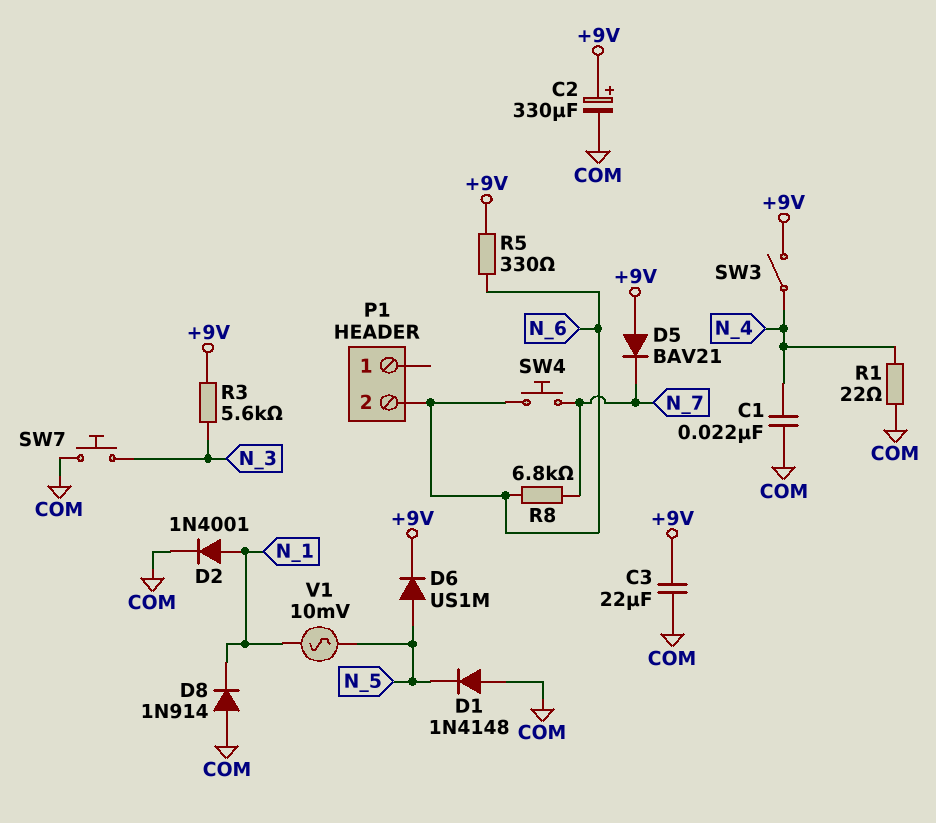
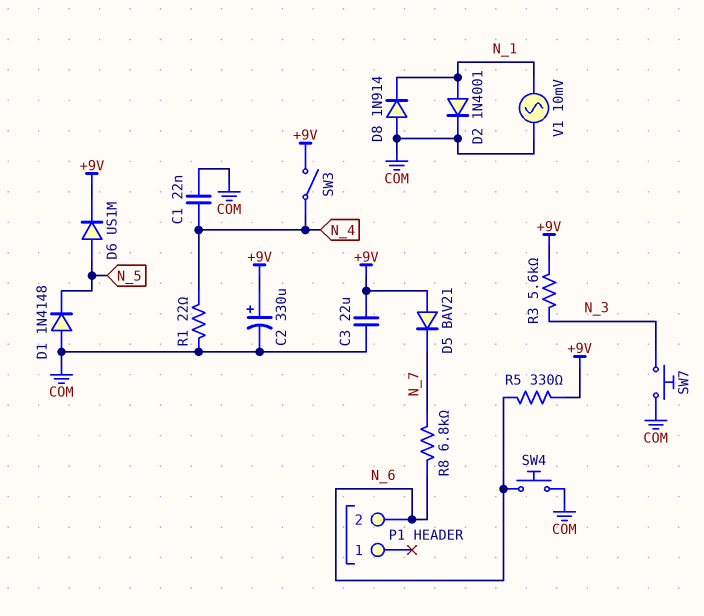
SW4: button (N_6, N_7) -> button (COM, N_6)
V1: AC 10mV (N_1, N_5) -> AC 10mV (COM, N_1)

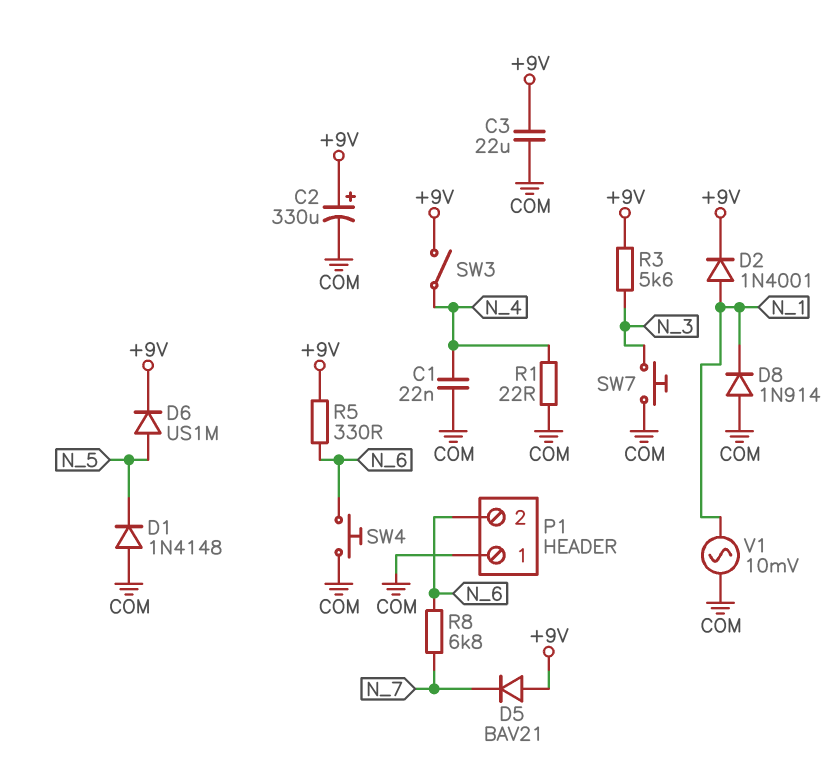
D2: diode 1N4001 (A N_1, K COM) -> diode 1N4001 (A N_1, K +9V)
P1 pin 1: none -> COM

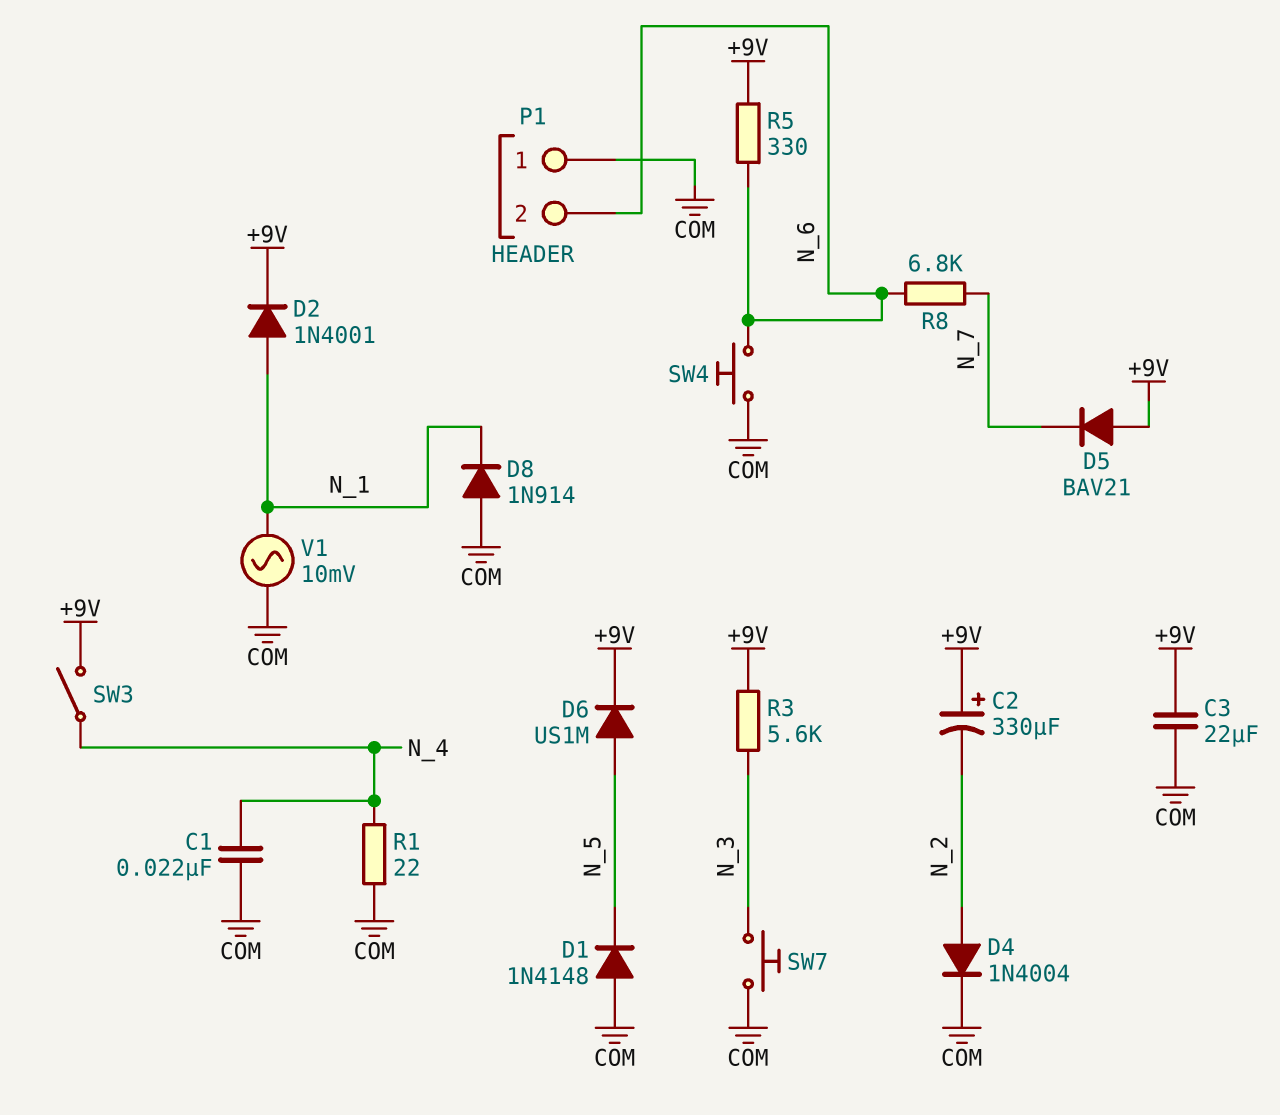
C2: 330uF (plus +9V, minus COM) -> 330uF (plus +9V, minus N_2)
D4: none -> diode 1N4004 (A N_2, K COM)

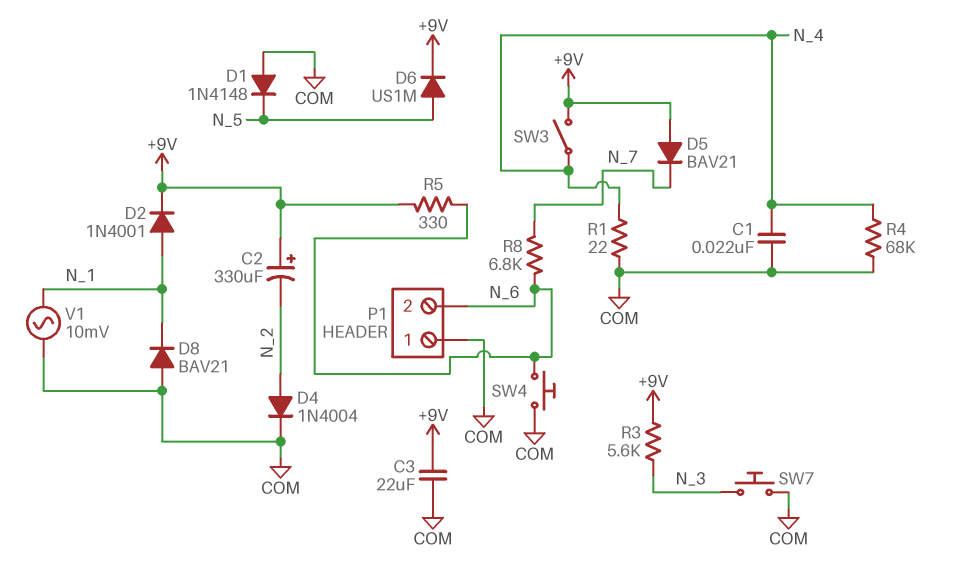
D8: diode 1N914 (A COM, K N_1) -> diode BAV21 (A COM, K N_1)
R4: none -> 68k (COM, N_4)

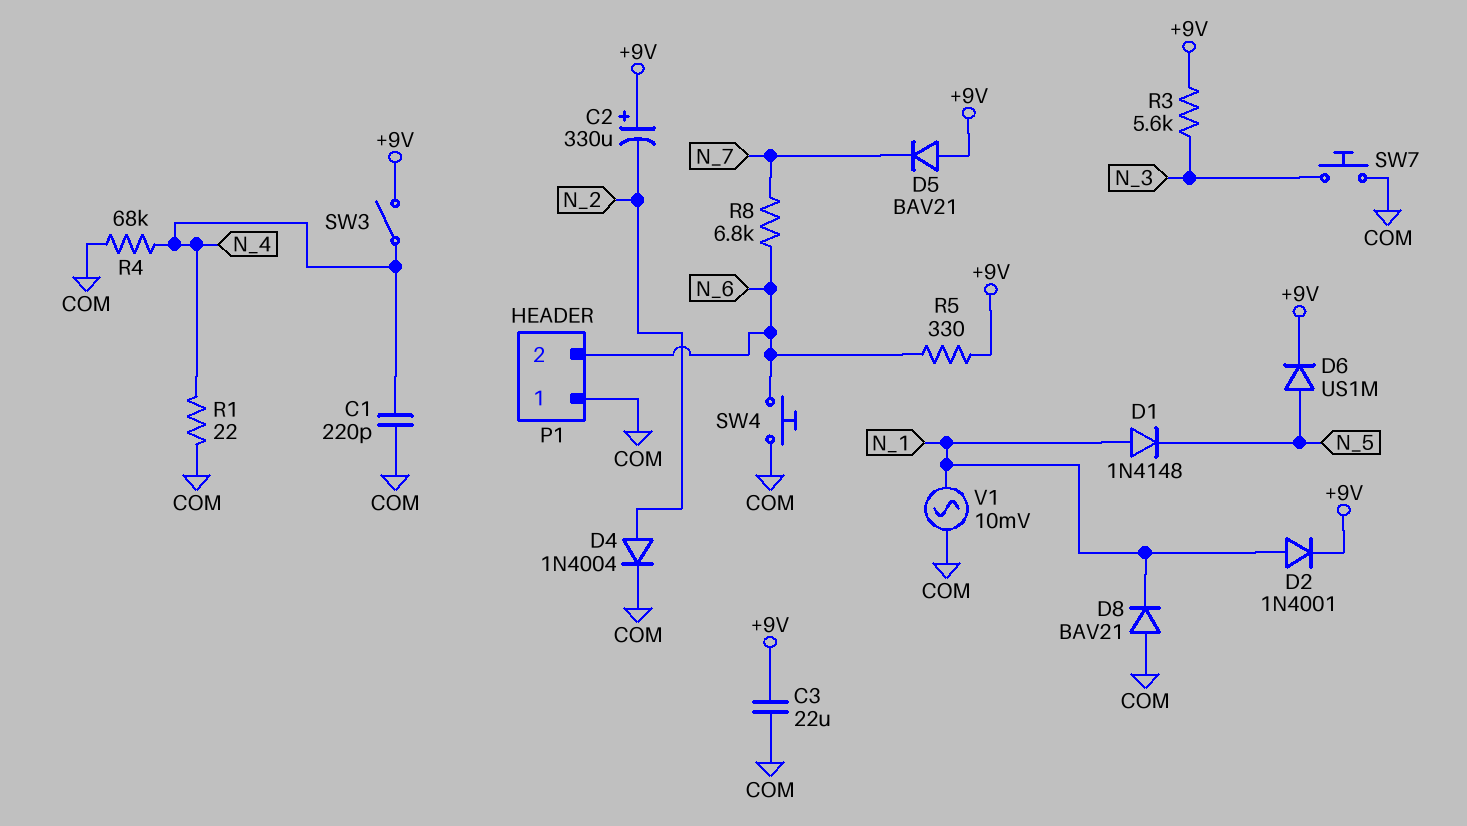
C1: 22nF (COM, N_4) -> 220pF (COM, N_4)
D1: diode 1N4148 (A COM, K N_5) -> diode 1N4148 (A N_1, K N_5)

